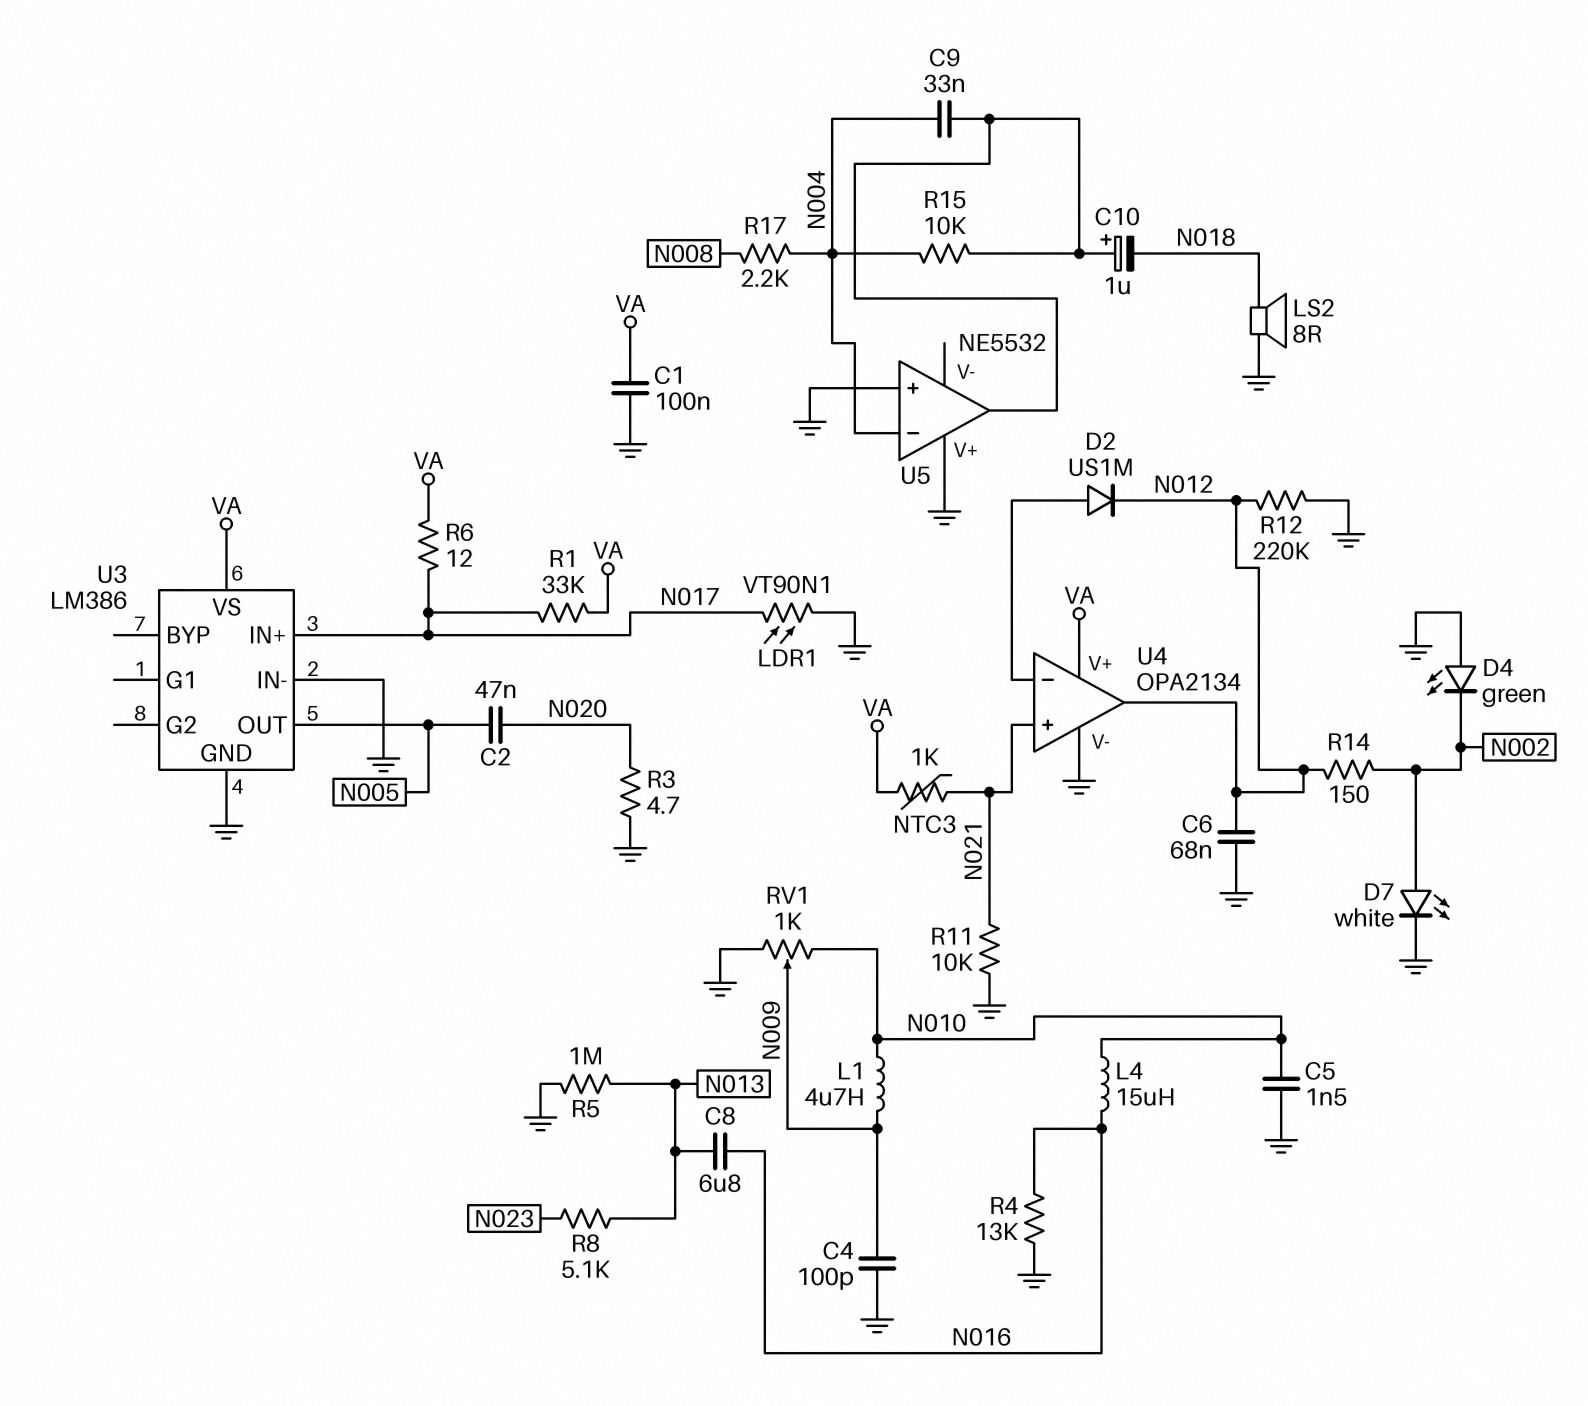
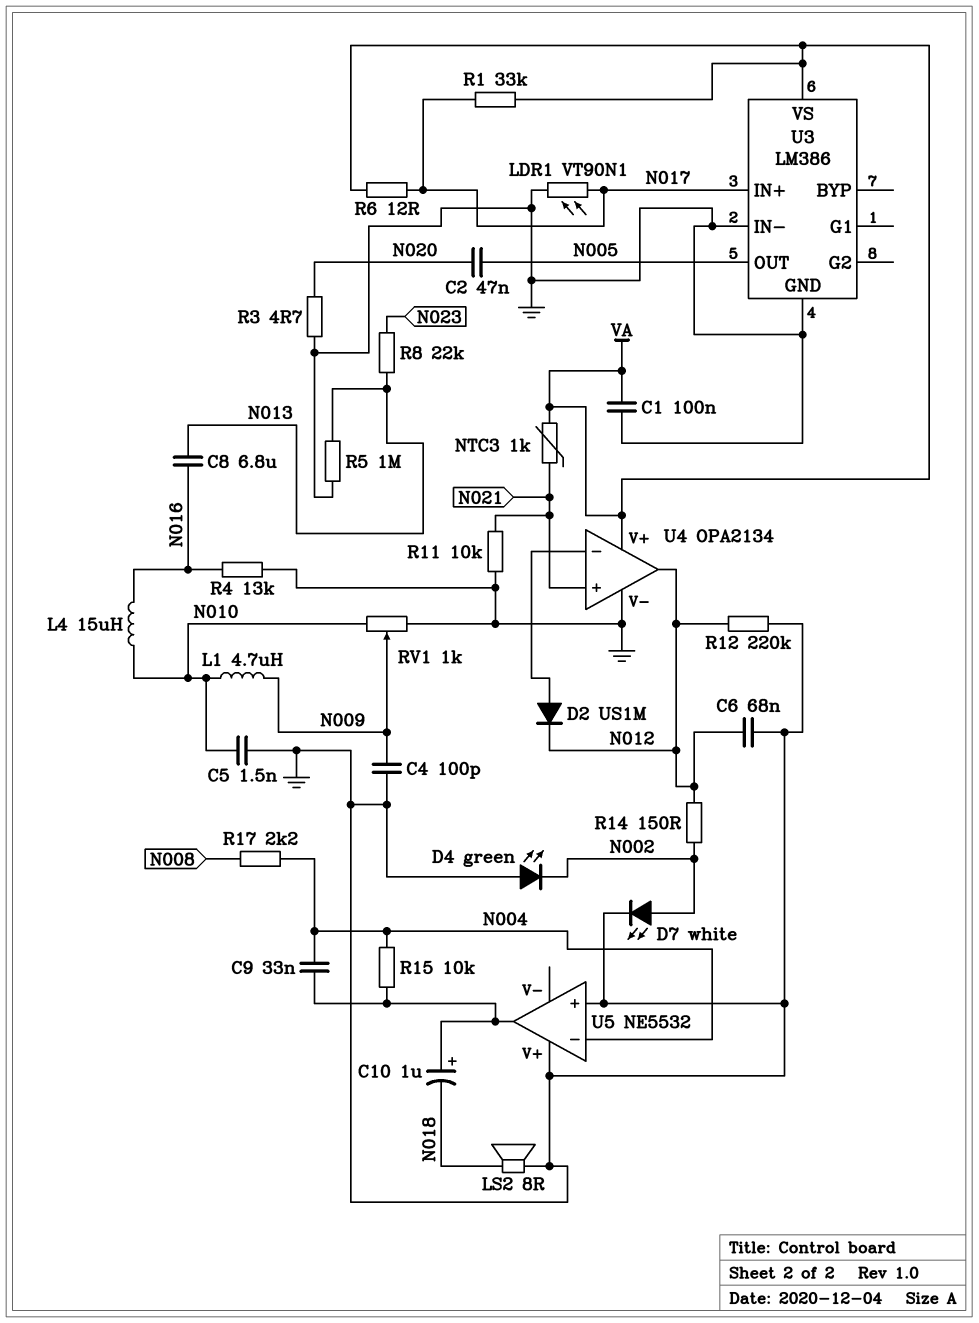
R8: 5.1k (N013, N023) -> 22k (N013, N023)

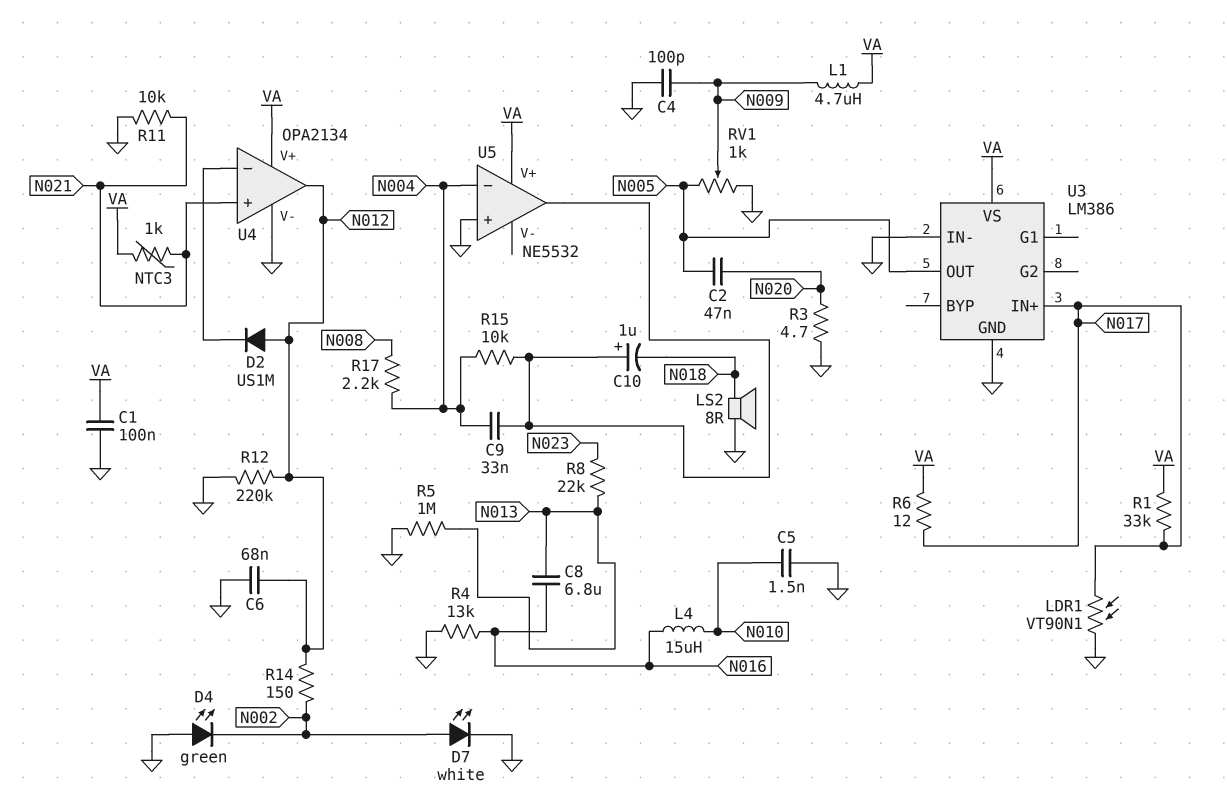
D2: diode US1M (A U4/in-, K N012) -> diode US1M (A N012, K U4/in-)
L1: 4.7uH (N009, N010) -> 4.7uH (N009, VA)
RV1: 1k (GND, N010, wiper N009) -> 1k (GND, N005, wiper N009)
U5 pin V+: GND -> VA

